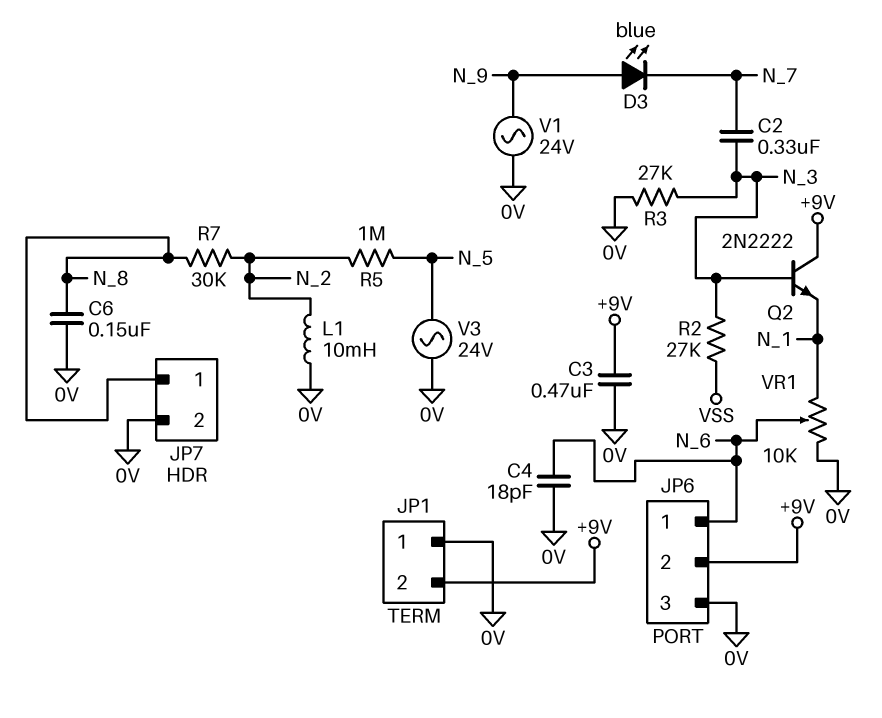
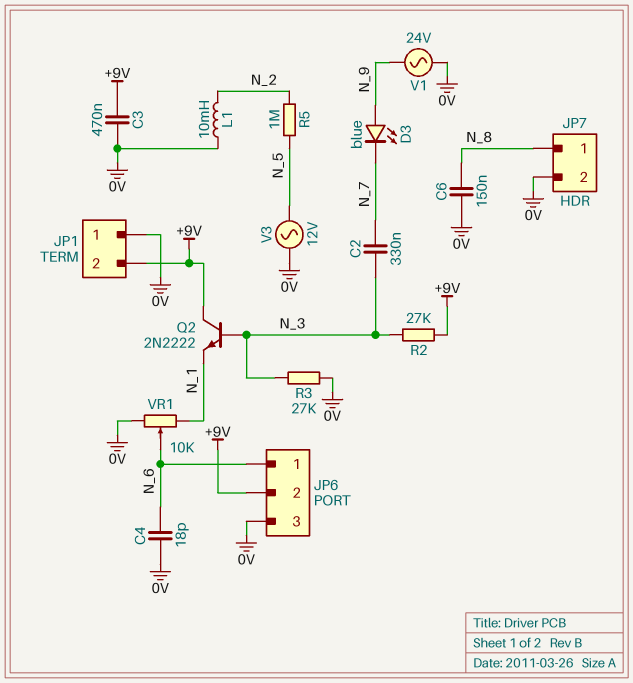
R2: 27k (N_3, VSS) -> 27k (+9V, N_3)
R7: 30k (N_2, N_8) -> none
V3: AC 24V (0V, N_5) -> AC 12V (0V, N_5)

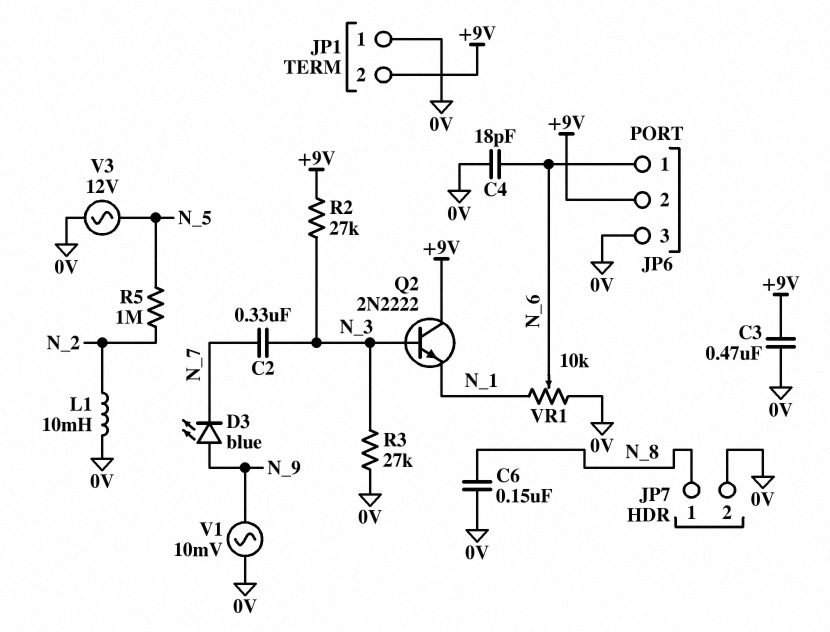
V1: AC 24V (0V, N_9) -> AC 10mV (0V, N_9)

